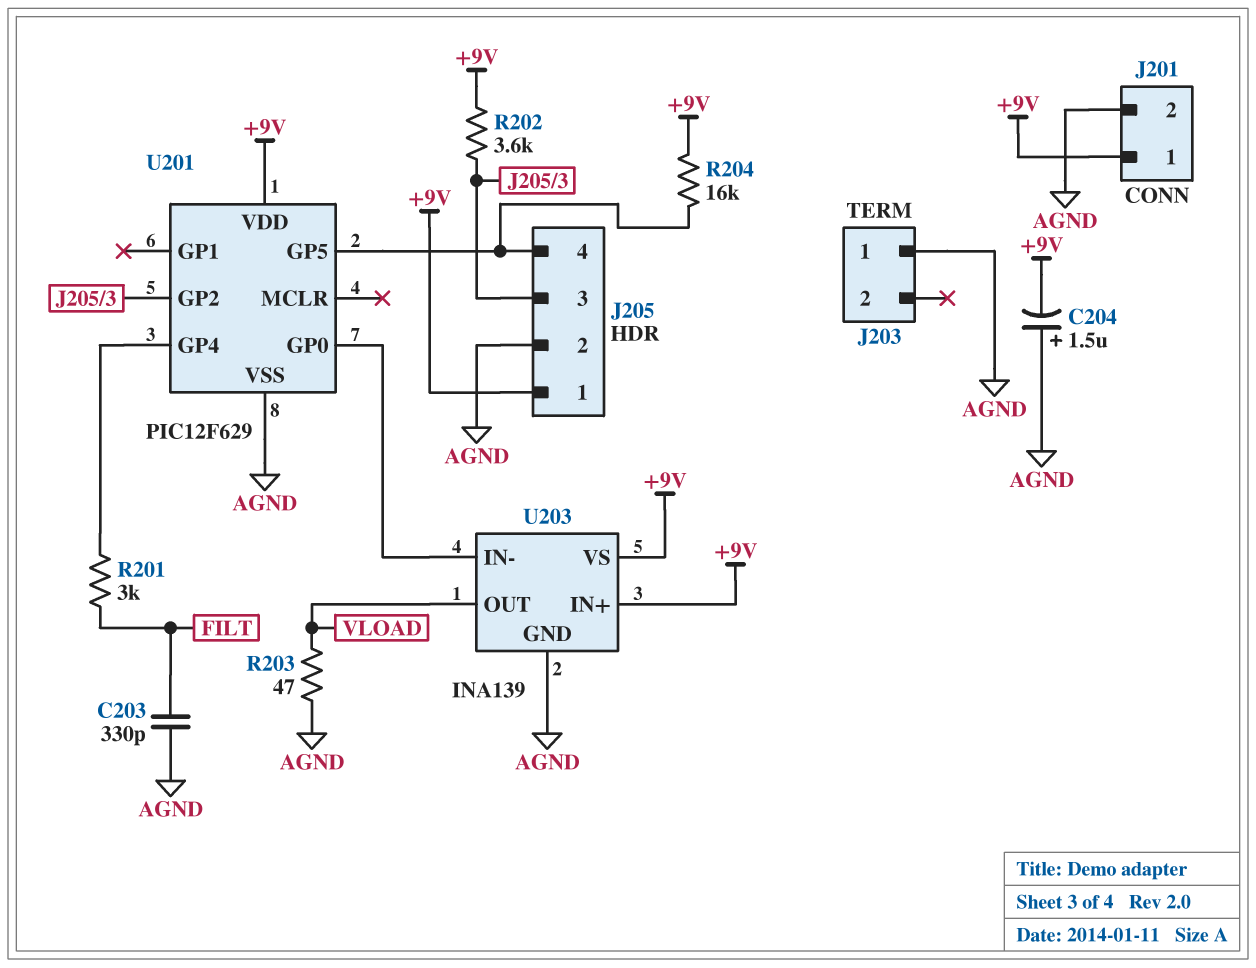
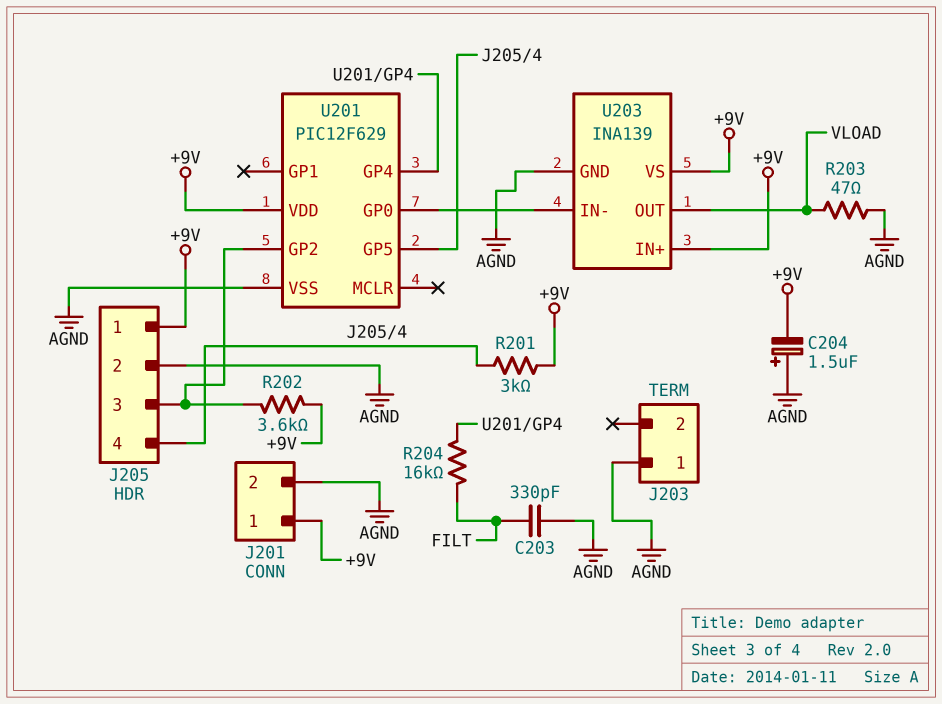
R201: 3k (FILT, U201/GP4) -> 3k (+9V, J205/4)
R204: 16k (+9V, J205/4) -> 16k (FILT, U201/GP4)

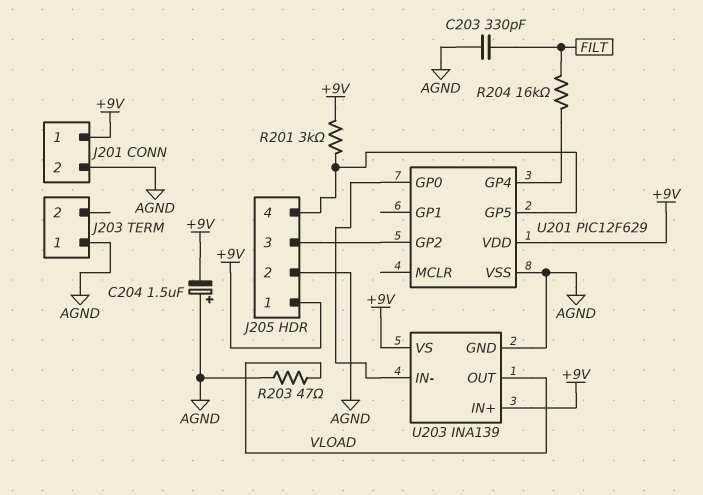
R202: 3.6k (+9V, J205/3) -> none

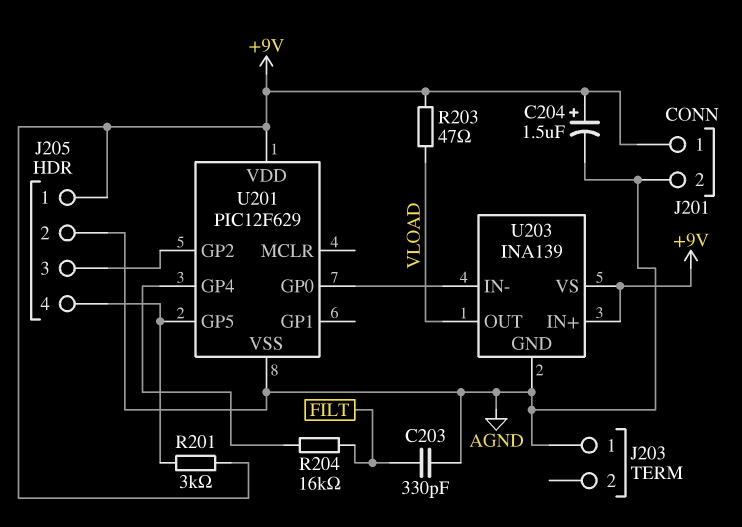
C204: 1.5uF (plus AGND, minus +9V) -> 1.5uF (plus +9V, minus AGND)
R203: 47 (AGND, VLOAD) -> 47 (+9V, VLOAD)

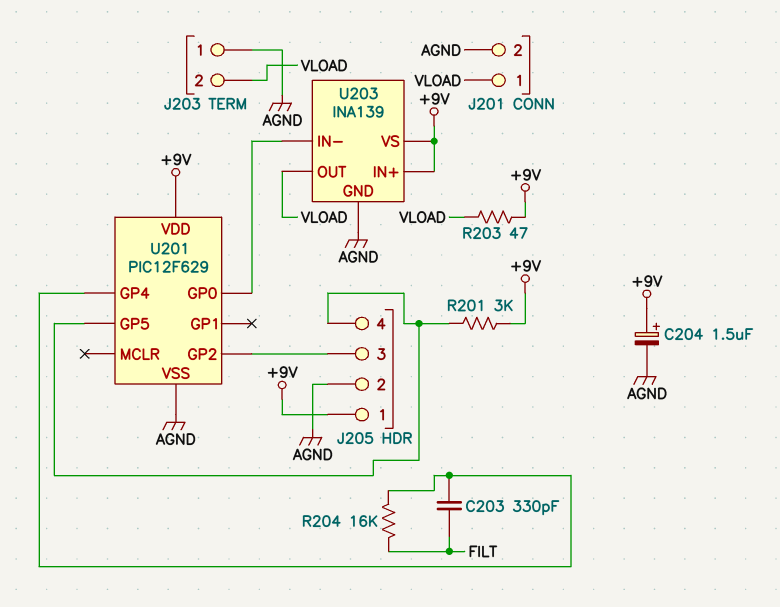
C203: 330pF (AGND, FILT) -> 330pF (FILT, U201/GP4)
J201 pin 1: +9V -> VLOAD
J203 pin 2: none -> VLOAD

